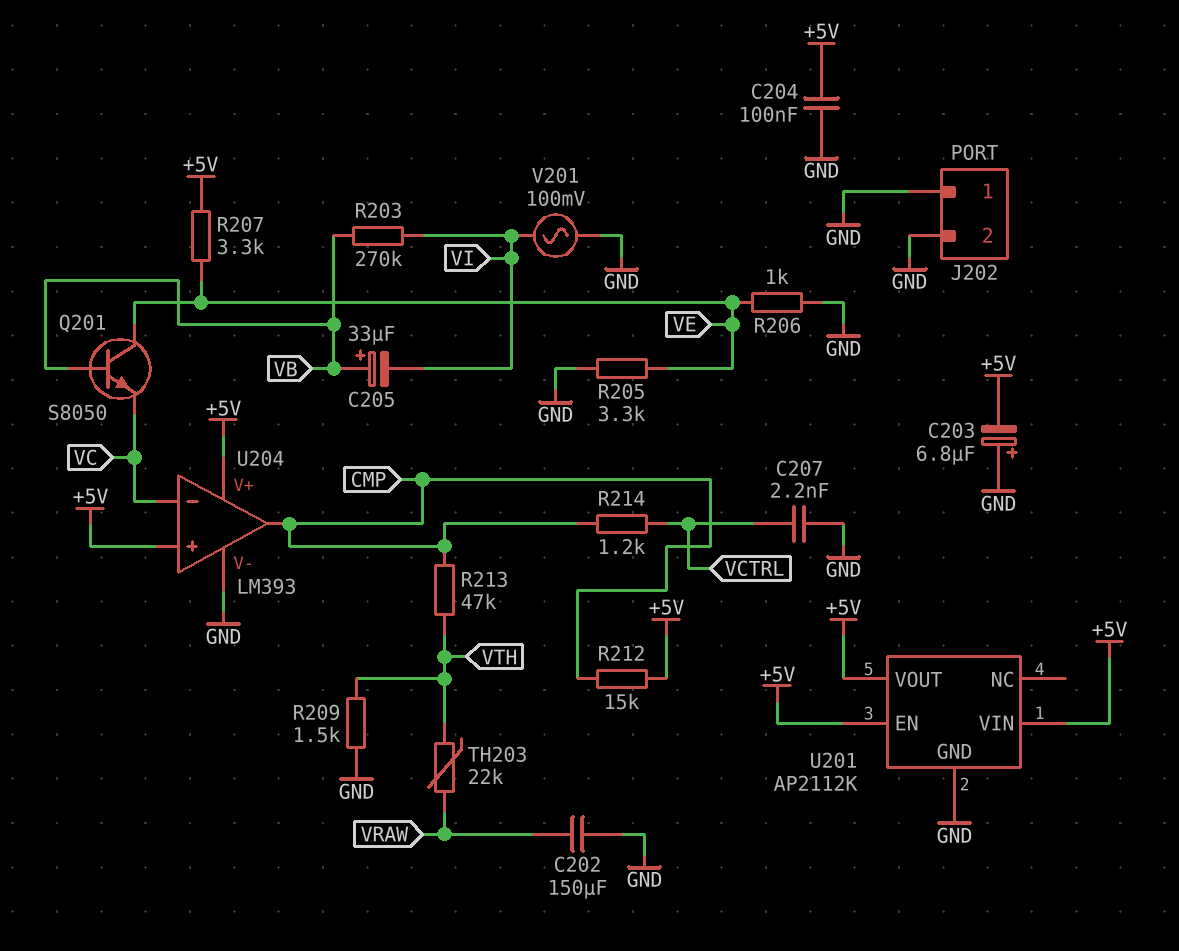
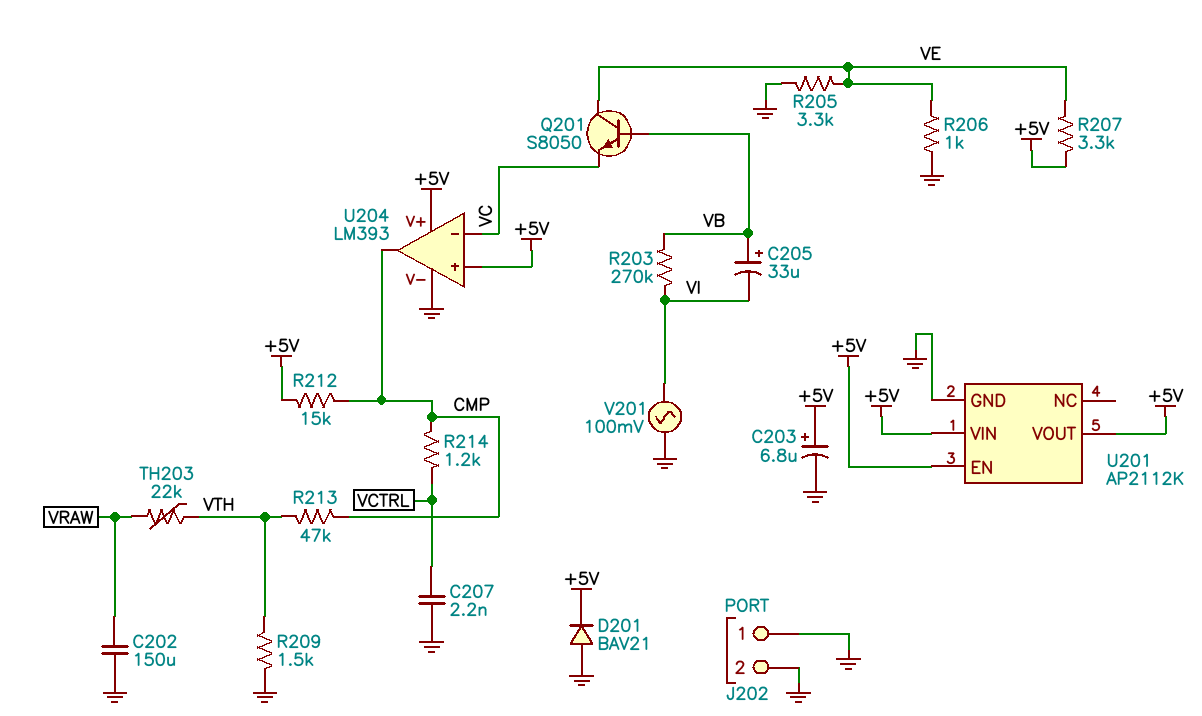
C203: 6.8uF (plus GND, minus +5V) -> 6.8uF (plus +5V, minus GND)
C204: 100nF (+5V, GND) -> none
D201: none -> diode BAV21 (A GND, K +5V)

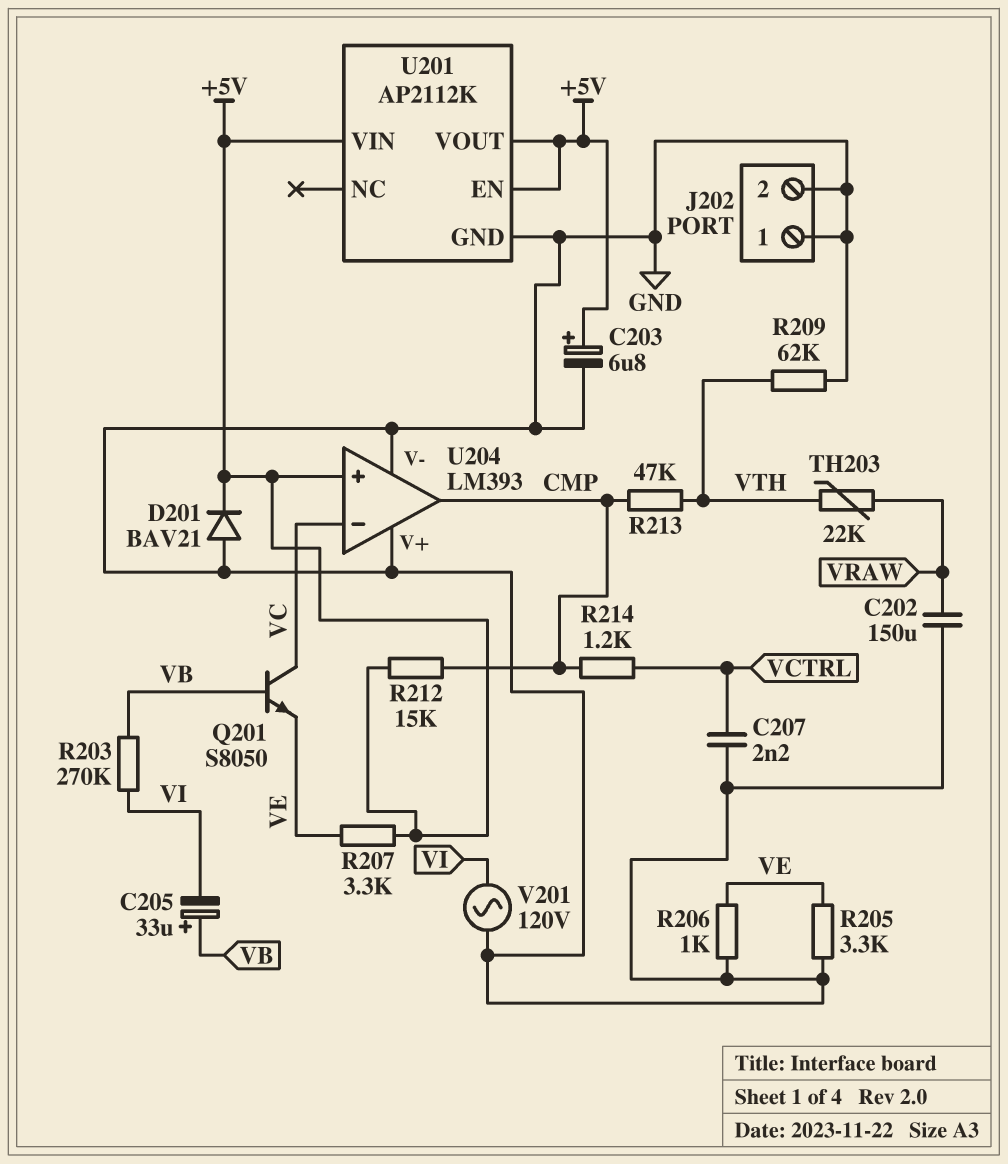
Q201: NPN S8050 (B VB, C VE, E VC) -> NPN S8050 (B VB, C VC, E VE)
R209: 1.5k (GND, VTH) -> 62k (GND, VTH)
U204 pin V+: +5V -> GND
V201: AC 100mV (GND, VI) -> AC 120V (GND, VI)

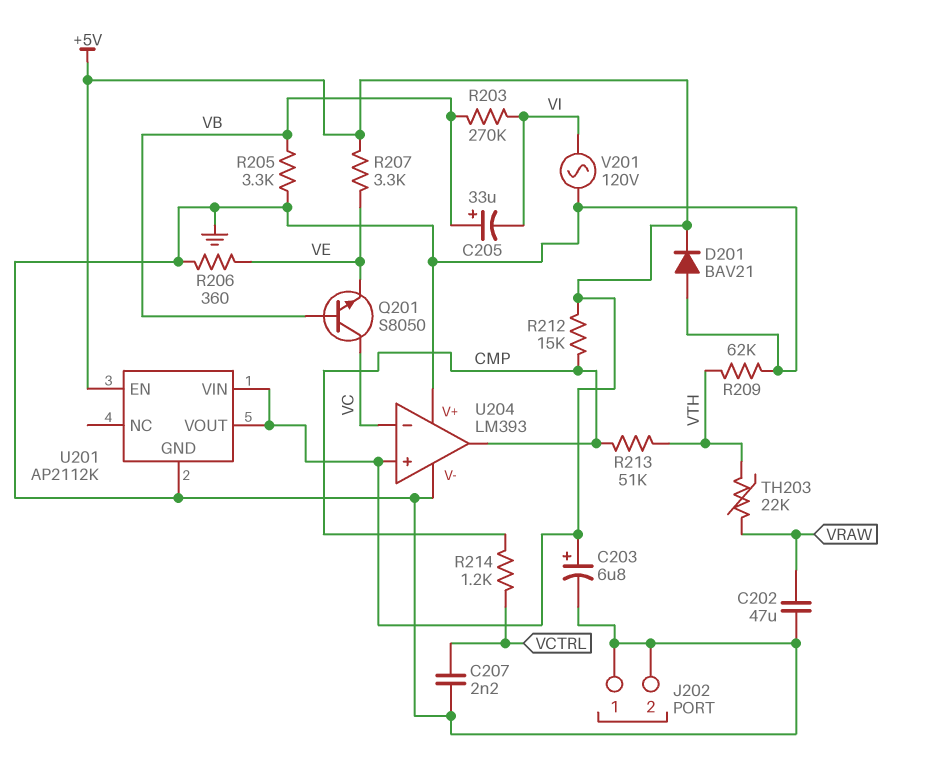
C202: 150uF (GND, VRAW) -> 47uF (GND, VRAW)
R205: 3.3k (GND, VE) -> 3.3k (GND, VB)
R206: 1k (GND, VE) -> 360 (GND, VE)
R213: 47k (CMP, VTH) -> 51k (CMP, VTH)

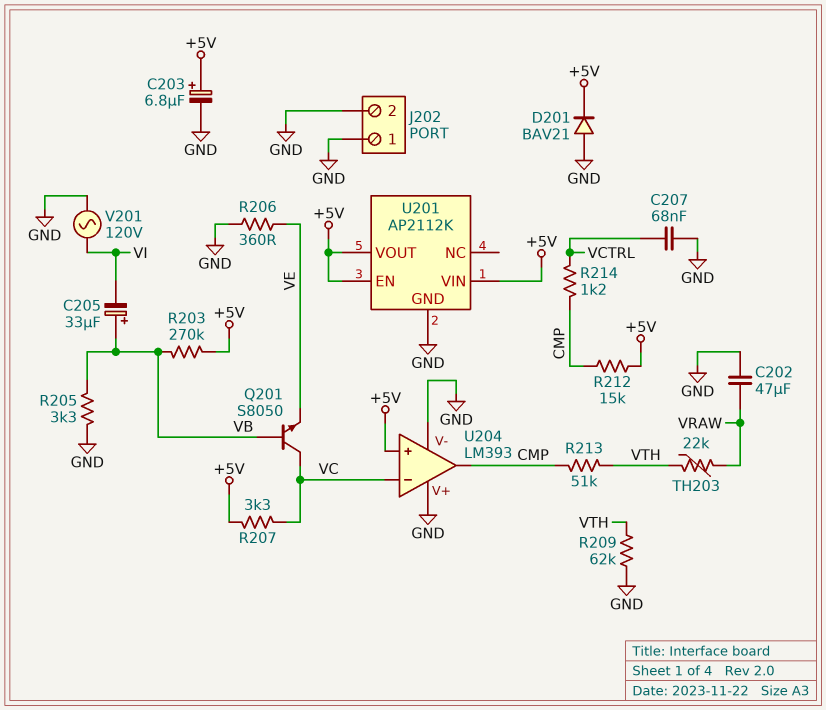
C207: 2.2nF (GND, VCTRL) -> 68nF (GND, VCTRL)
R203: 270k (VB, VI) -> 270k (+5V, VB)
R207: 3.3k (+5V, VE) -> 3.3k (+5V, VC)

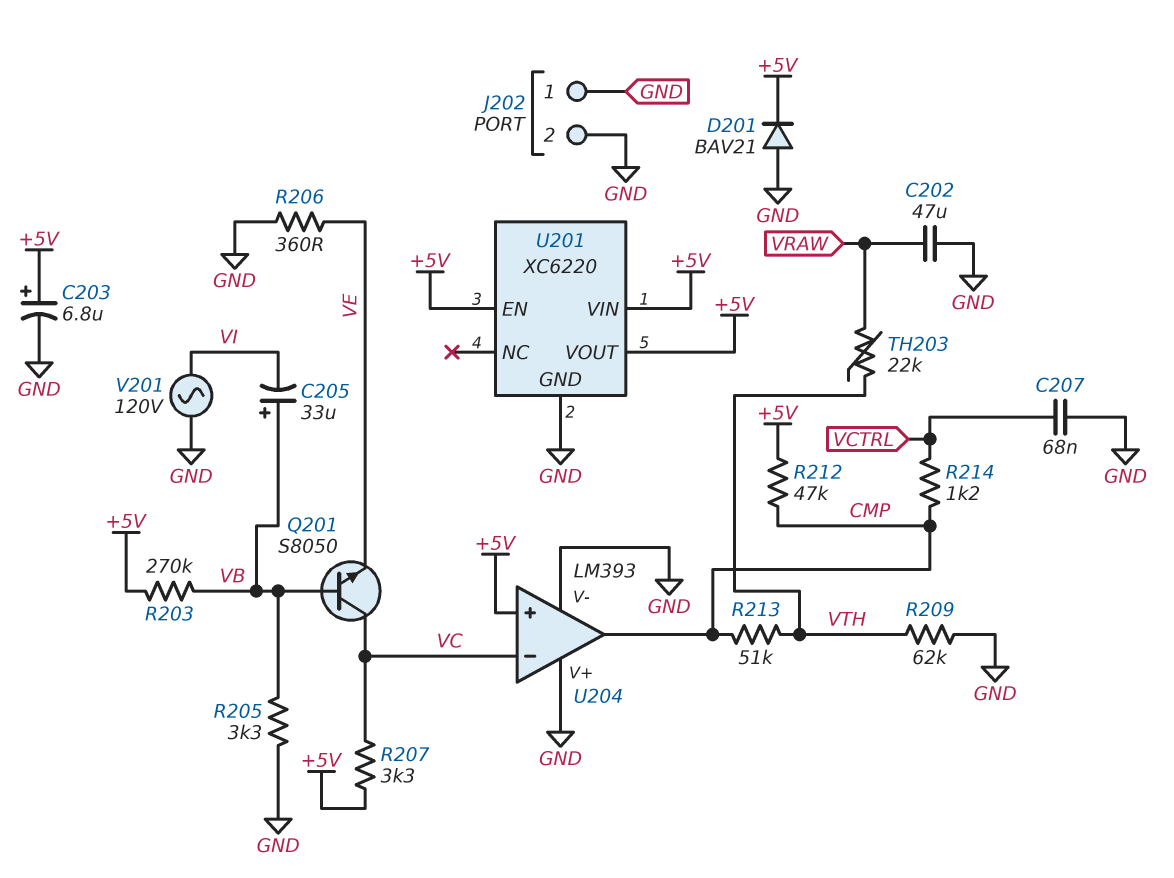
R212: 15k (+5V, CMP) -> 47k (+5V, CMP)
U201: AP2112K -> XC6220

